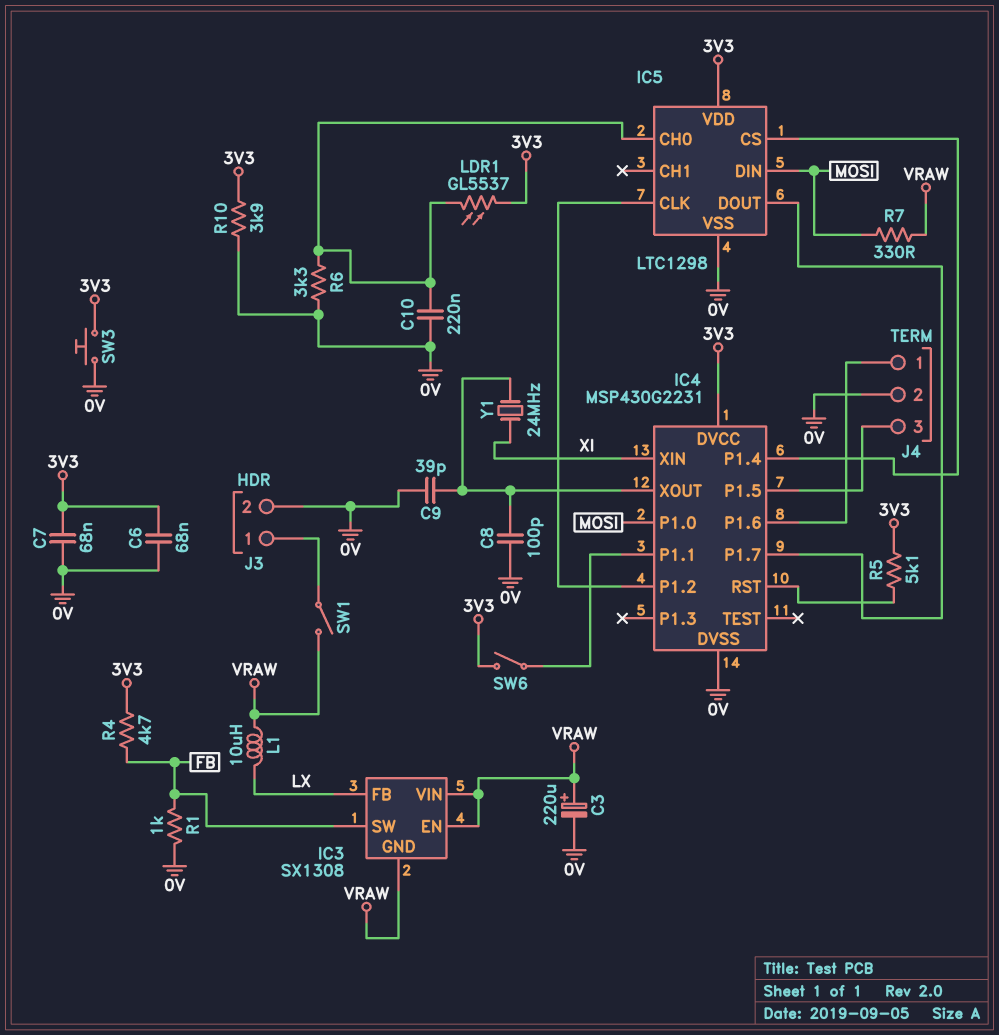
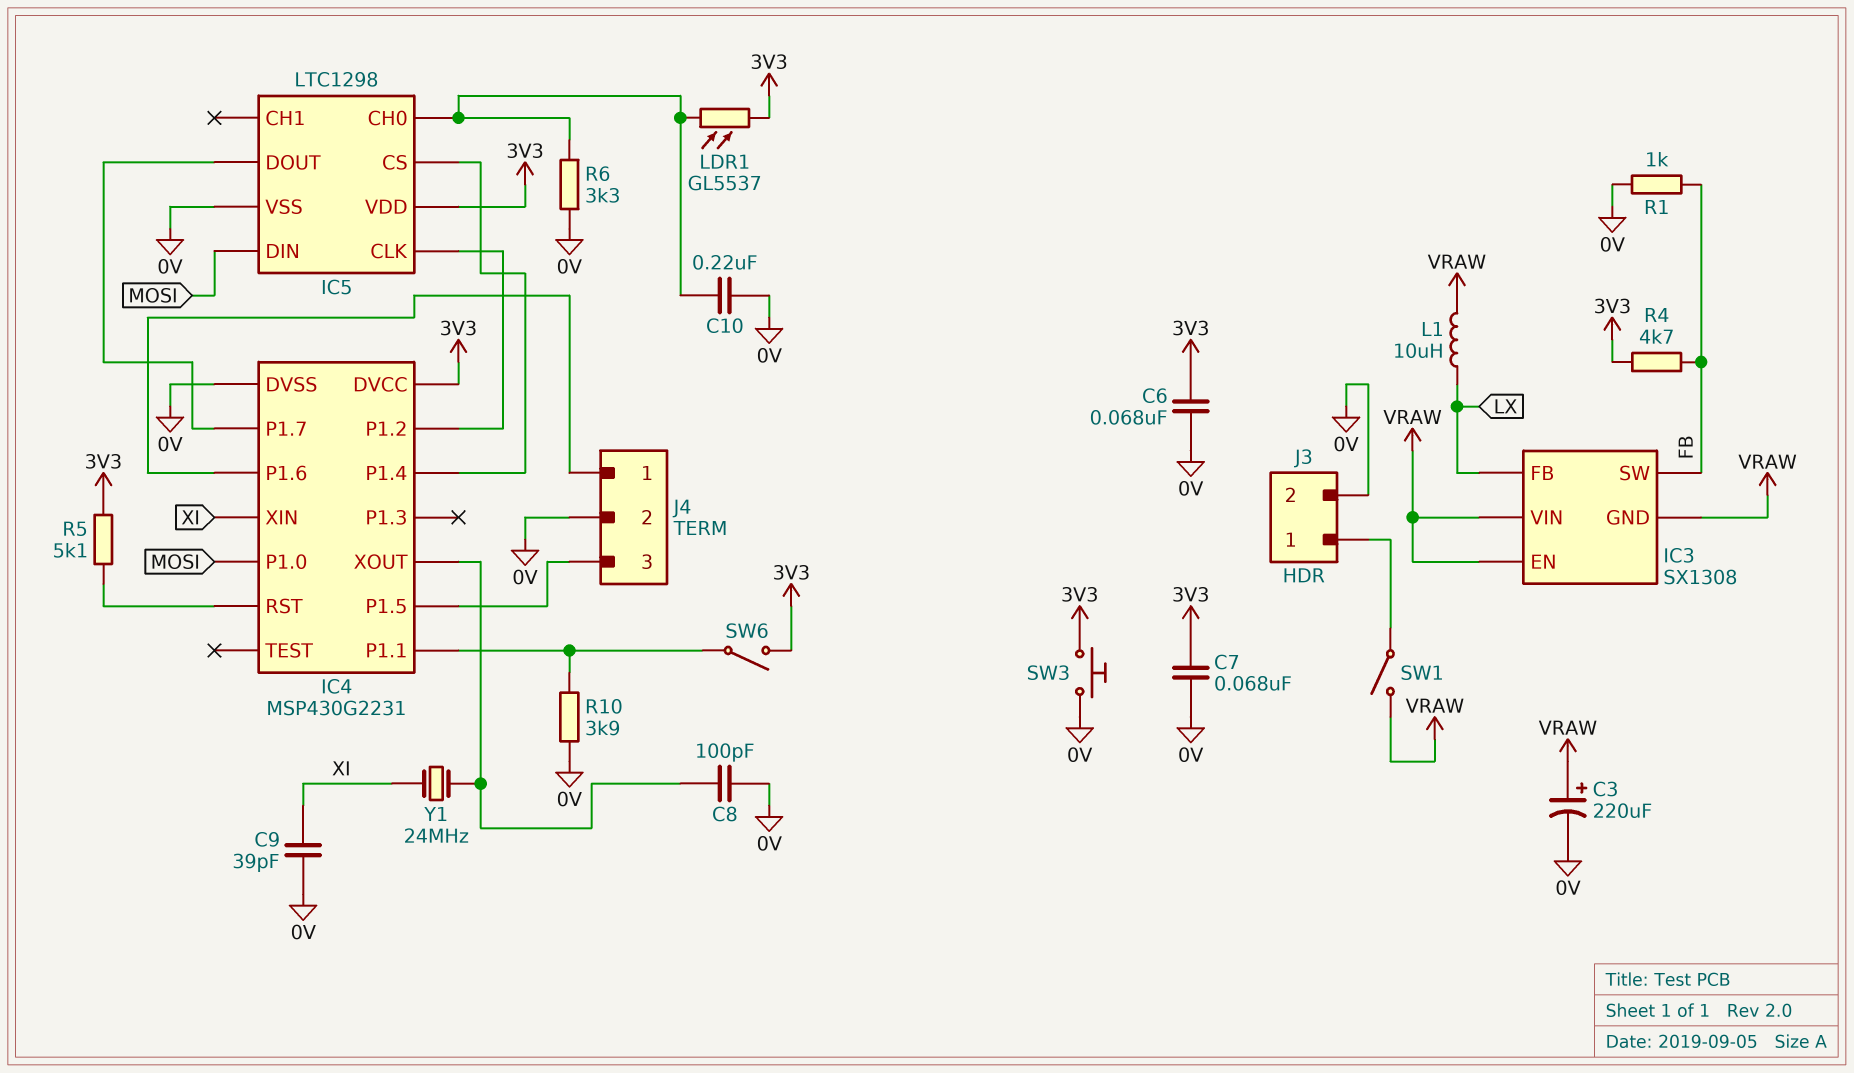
C9: 39pF (0V, IC4/XOUT) -> 39pF (0V, XI)
R7: 330 (MOSI, VRAW) -> none
R10: 3.9k (0V, 3V3) -> 3.9k (0V, IC4/P1.1)

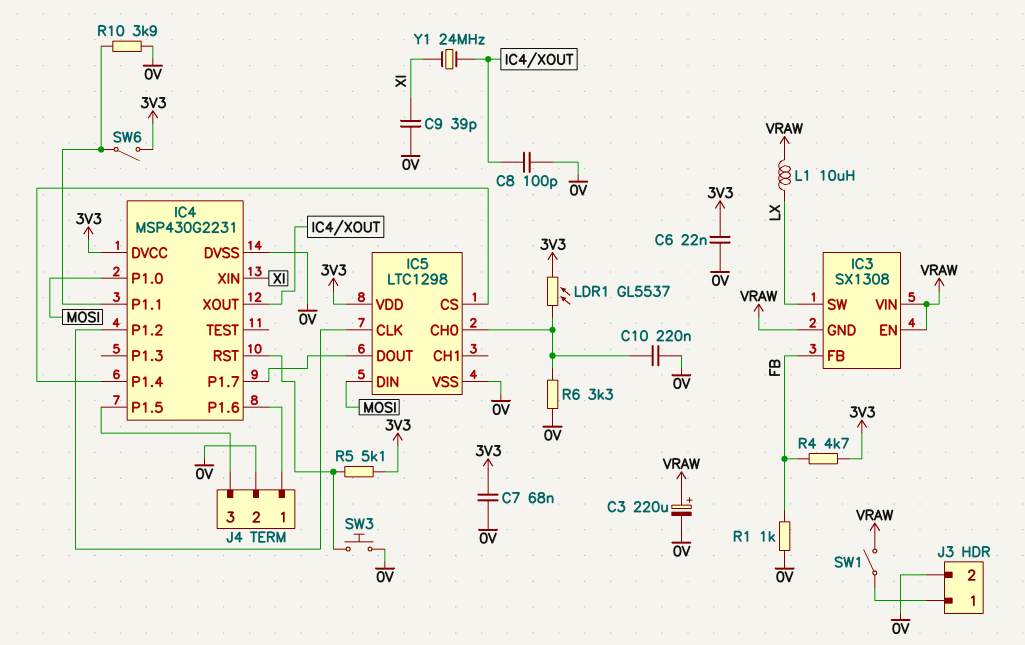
C6: 68nF (0V, 3V3) -> 22nF (0V, 3V3)
IC3 pin FB: LX -> FB
IC3 pin SW: FB -> LX
SW3: button (0V, 3V3) -> button (0V, IC4/RST)

